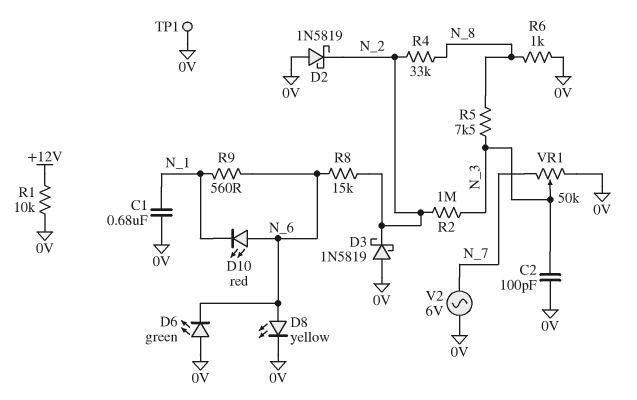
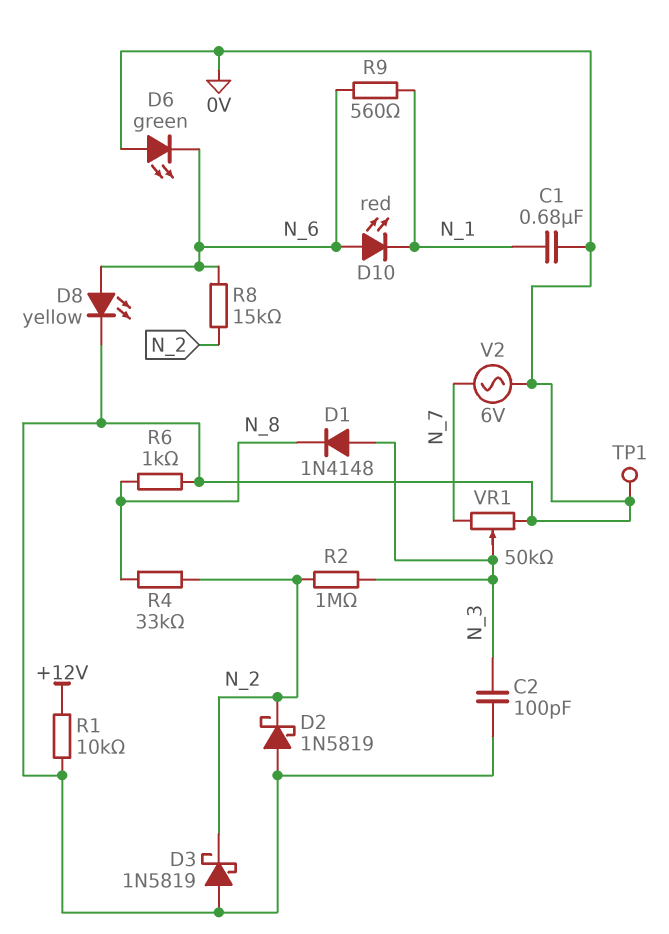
D1: none -> diode 1N4148 (A N_3, K N_8)
R5: 7.5k (N_3, N_8) -> none

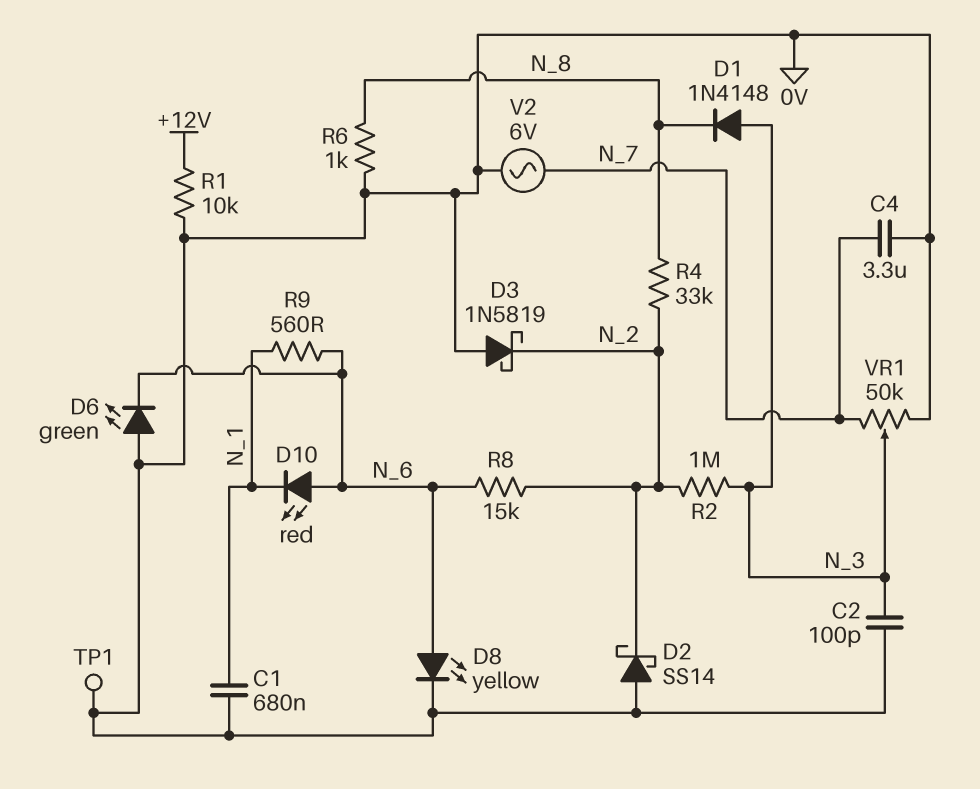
C4: none -> 3.3uF (0V, N_7)
D2: schottky 1N5819 (A 0V, K N_2) -> schottky SS14 (A 0V, K N_2)

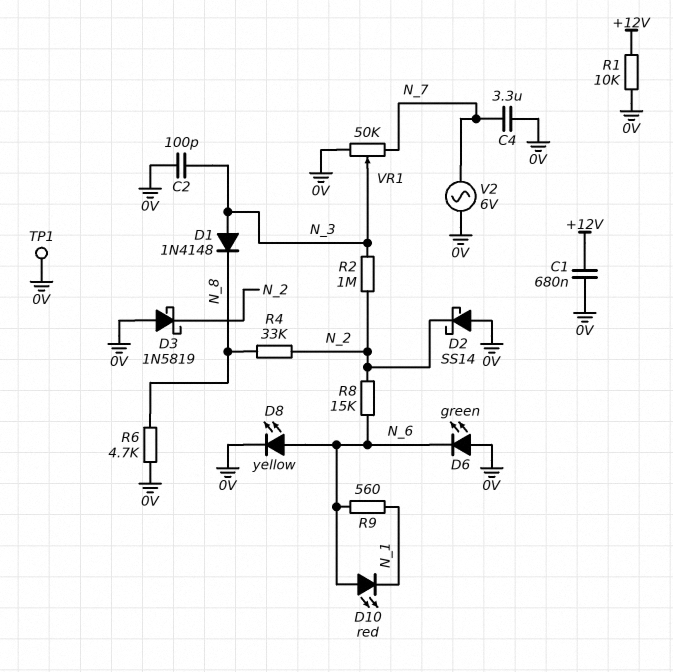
C1: 680nF (0V, N_1) -> 680nF (+12V, 0V)
R6: 1k (0V, N_8) -> 4.7k (0V, N_8)

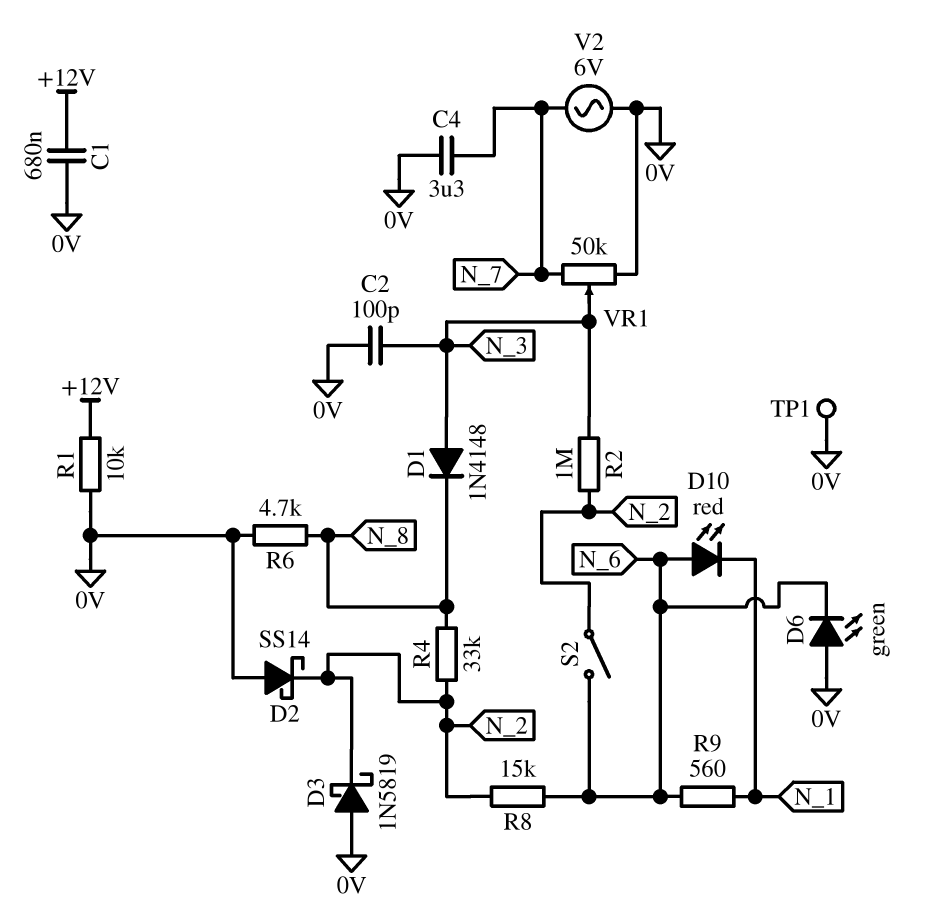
D8: LED yellow (A N_6, K 0V) -> none
S2: none -> switch (N_2, N_6)

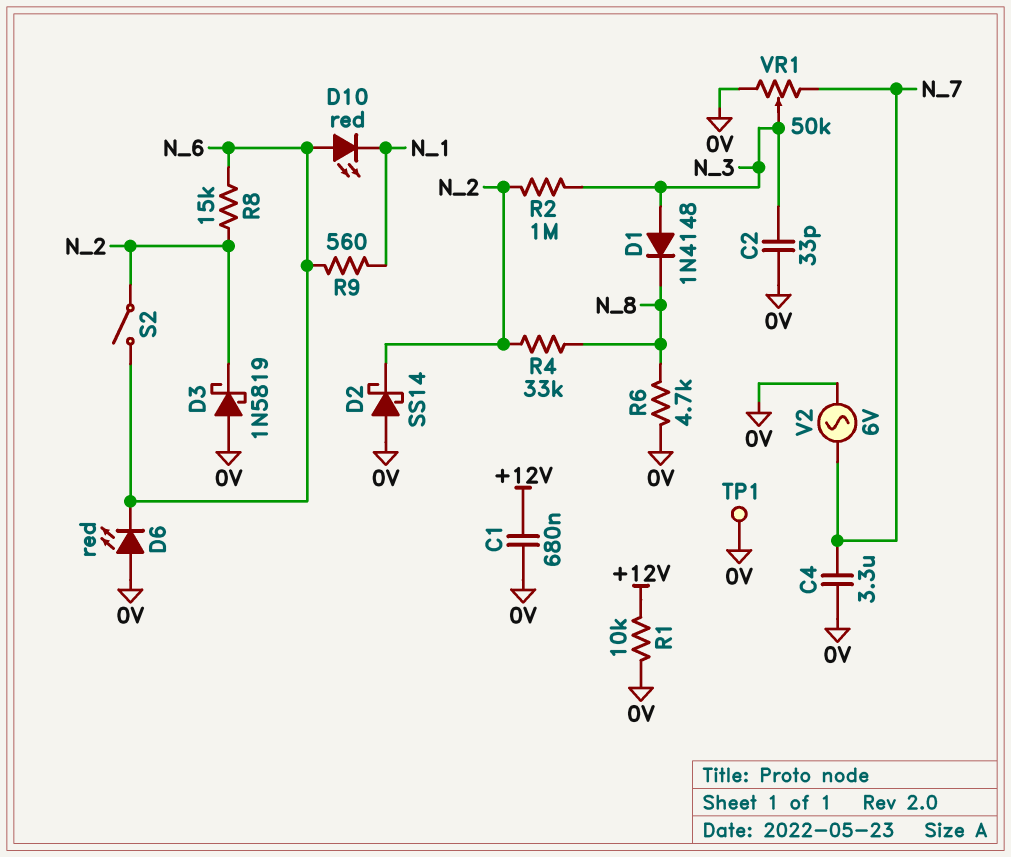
C2: 100pF (0V, N_3) -> 33pF (0V, N_3)
D6: LED green (A 0V, K N_6) -> LED red (A 0V, K N_6)

